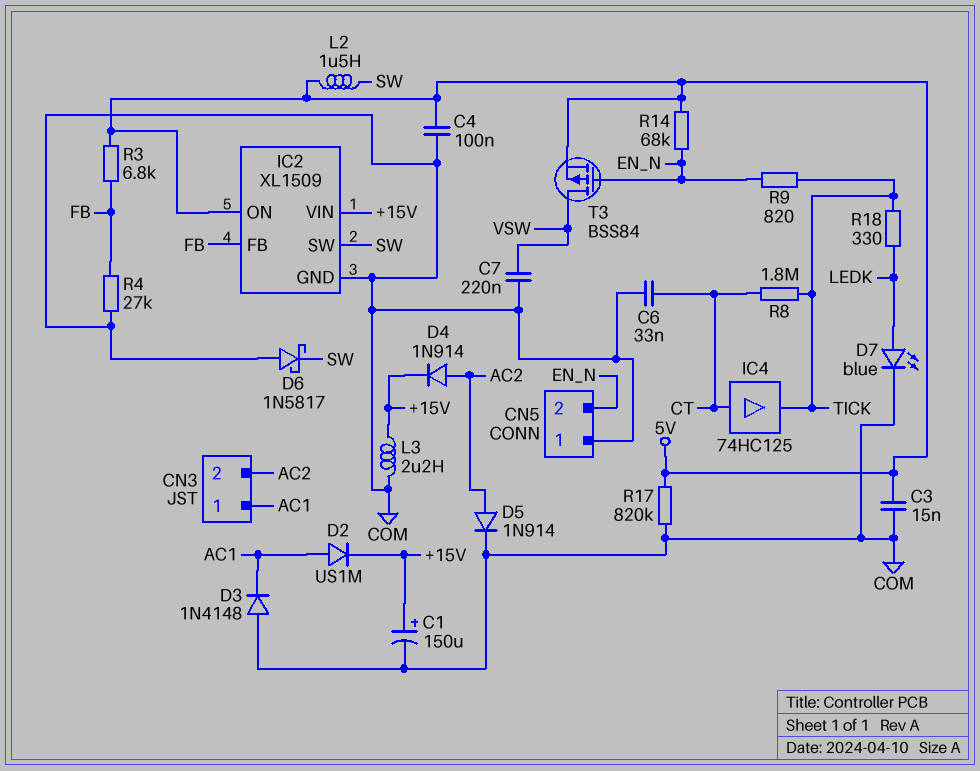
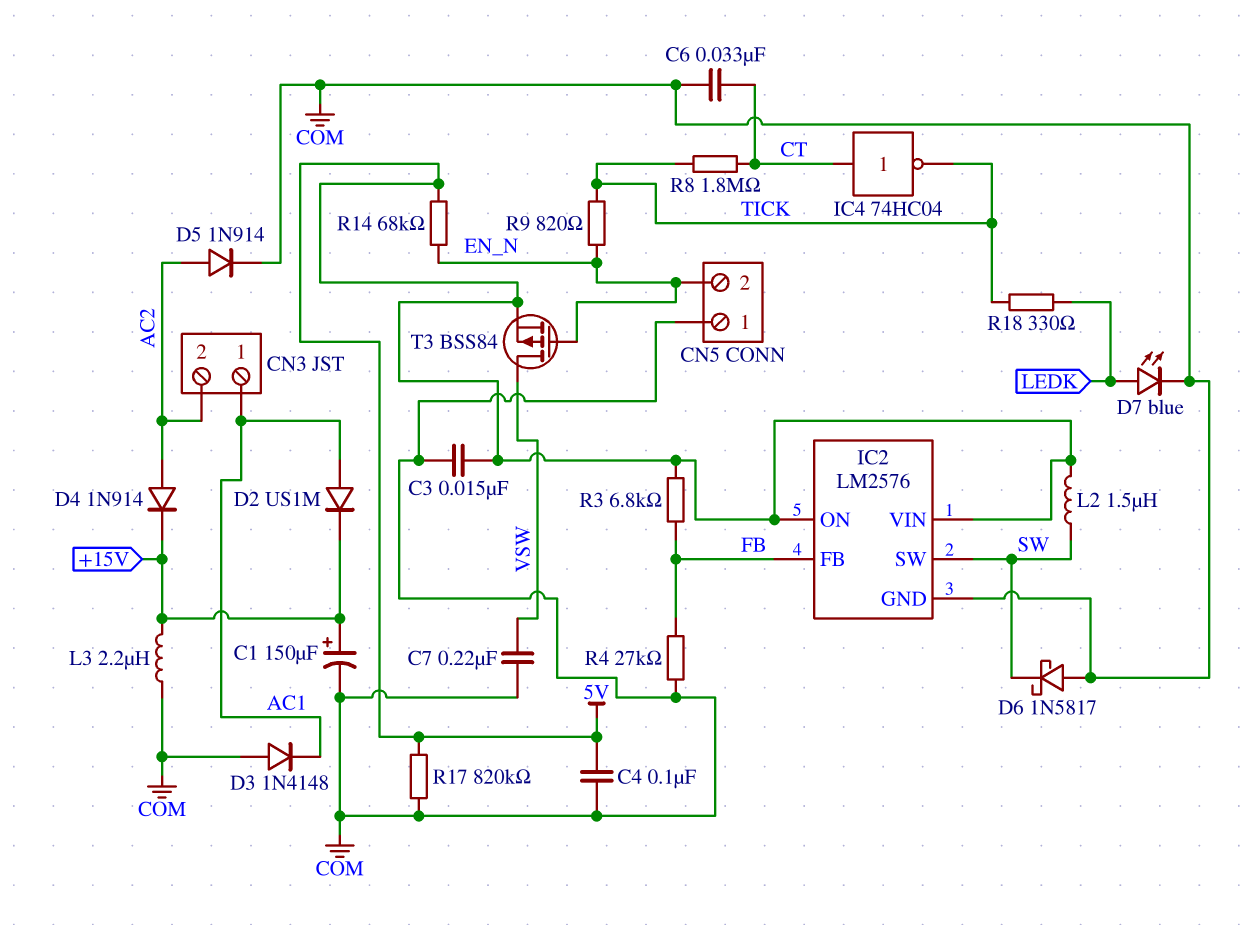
IC2: XL1509 -> LM2576
IC2 pin VIN: +15V -> 5V
IC4: buffer 74HC125 (in CT, out TICK) -> NOT 74HC04 (in CT, out TICK)

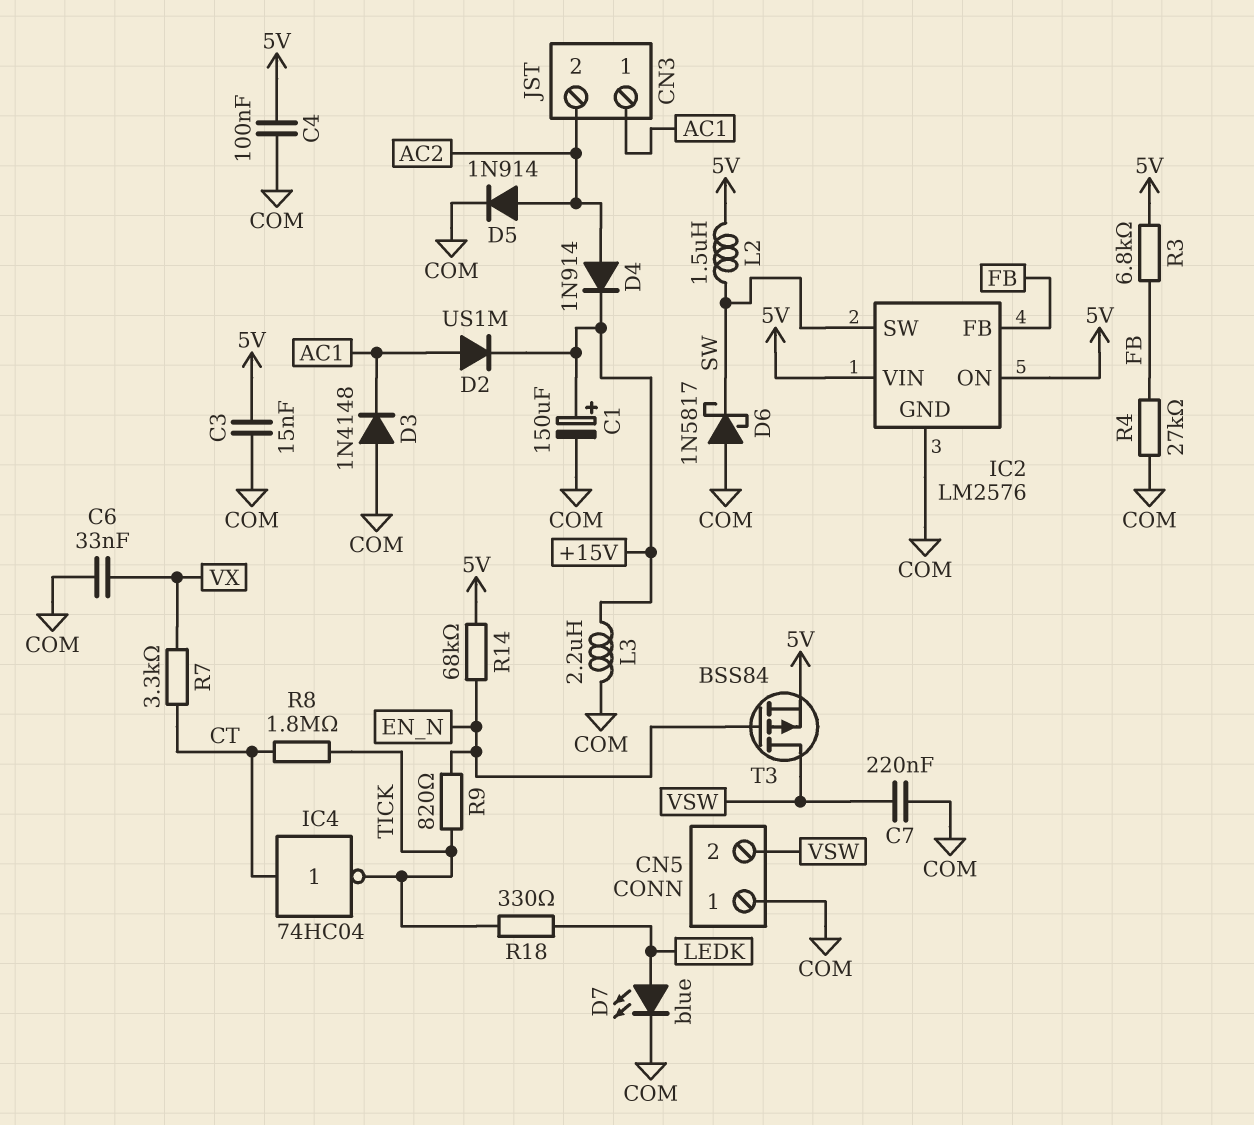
C6: 33nF (COM, CT) -> 33nF (COM, VX)
CN5 pin 2: EN_N -> VSW
R7: none -> 3.3k (CT, VX)
R17: 820k (5V, COM) -> none

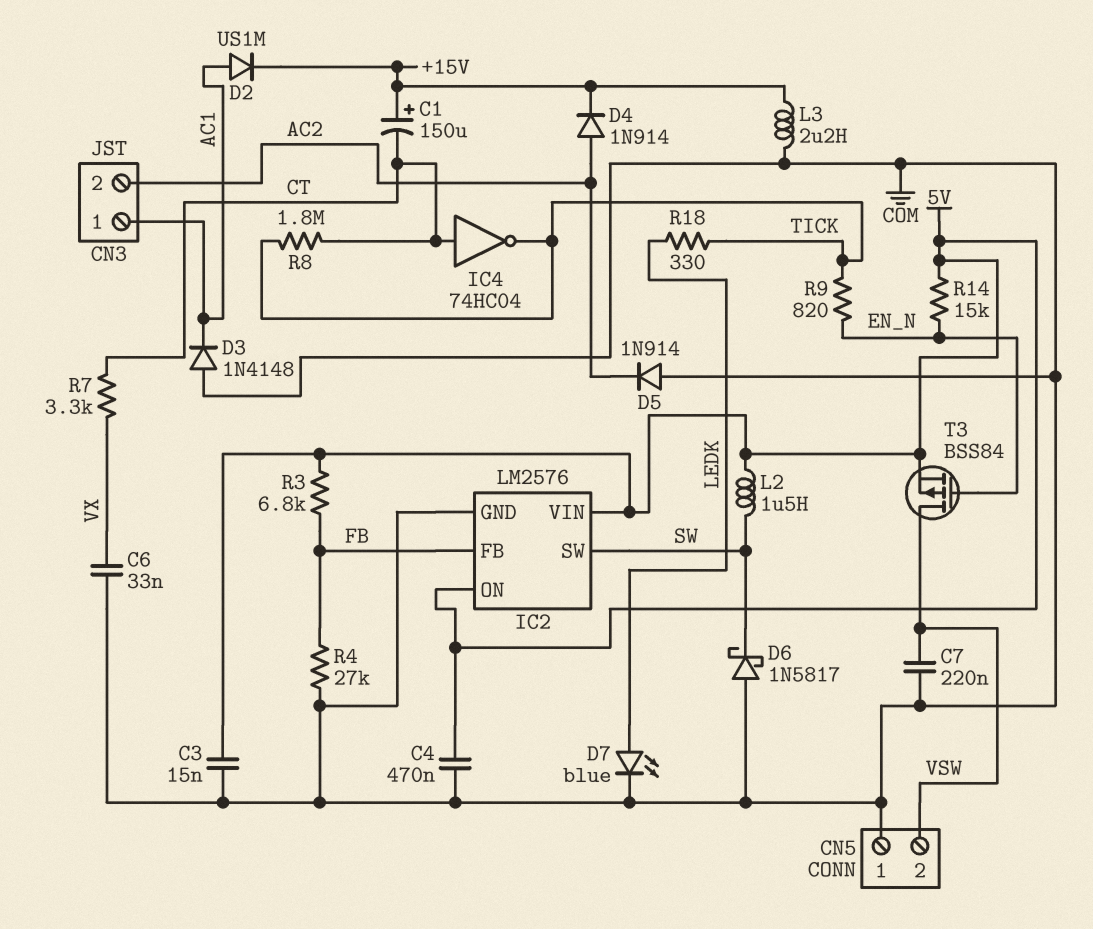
C1: 150uF (plus +15V, minus COM) -> 150uF (plus +15V, minus CT)
C4: 100nF (5V, COM) -> 470nF (5V, COM)
D5: diode 1N914 (A AC2, K COM) -> diode 1N914 (A COM, K AC2)
R14: 68k (5V, EN_N) -> 15k (5V, EN_N)

